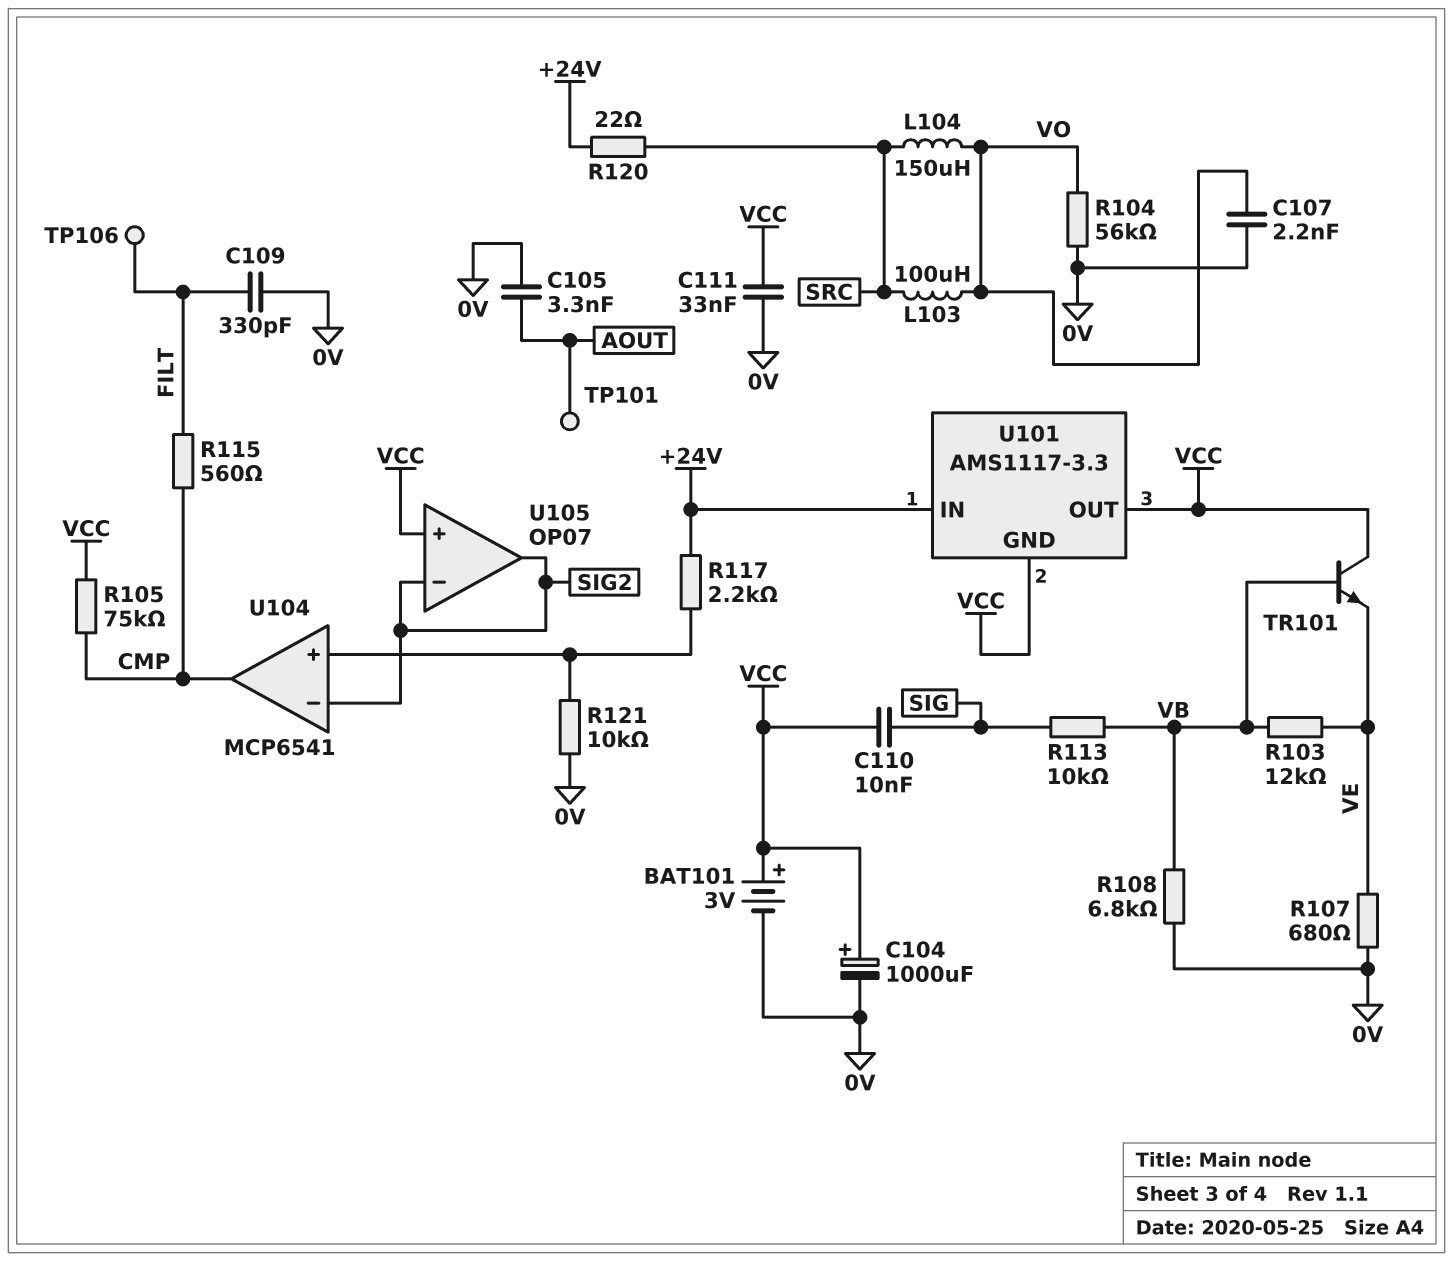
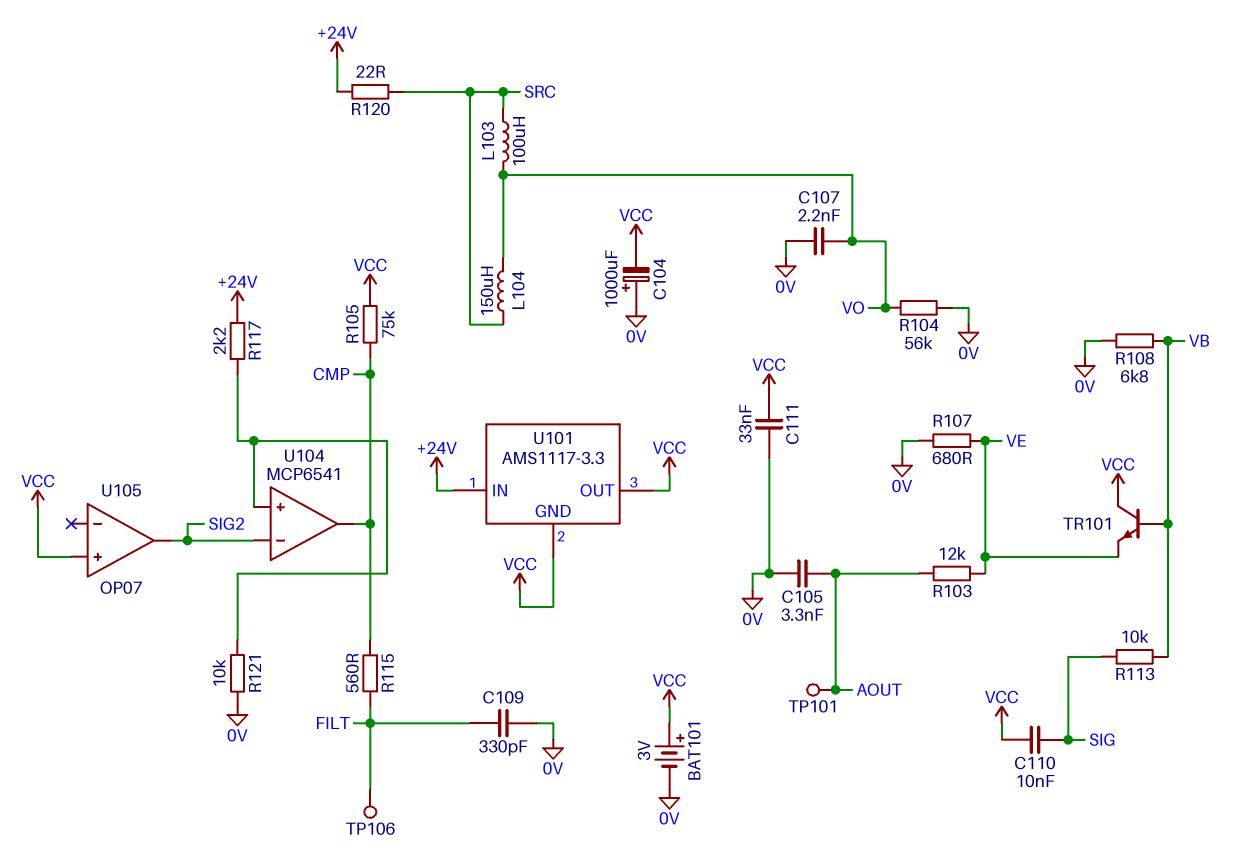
C104: 1000uF (plus VCC, minus 0V) -> 1000uF (plus 0V, minus VCC)
R103: 12k (VB, VE) -> 12k (AOUT, VE)
U105 pin in-: SIG2 -> none

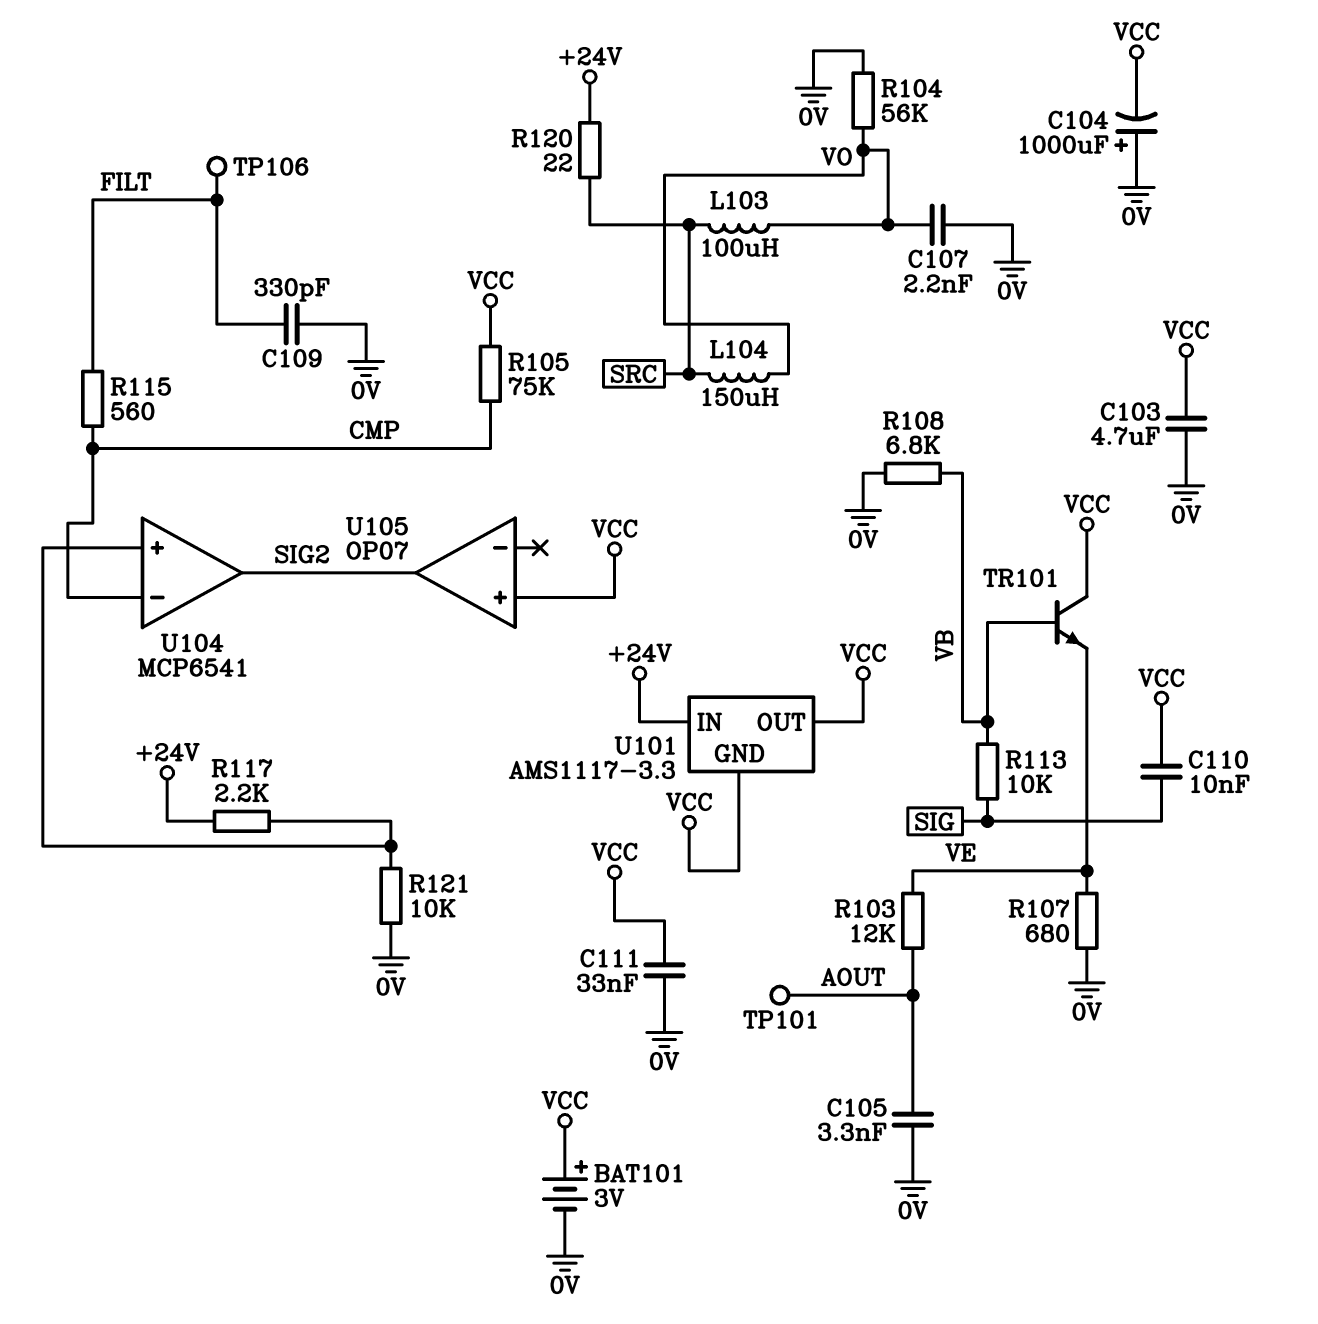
C103: none -> 4.7uF (0V, VCC)
U104 pin in-: SIG2 -> CMP
U104 pin out: CMP -> SIG2

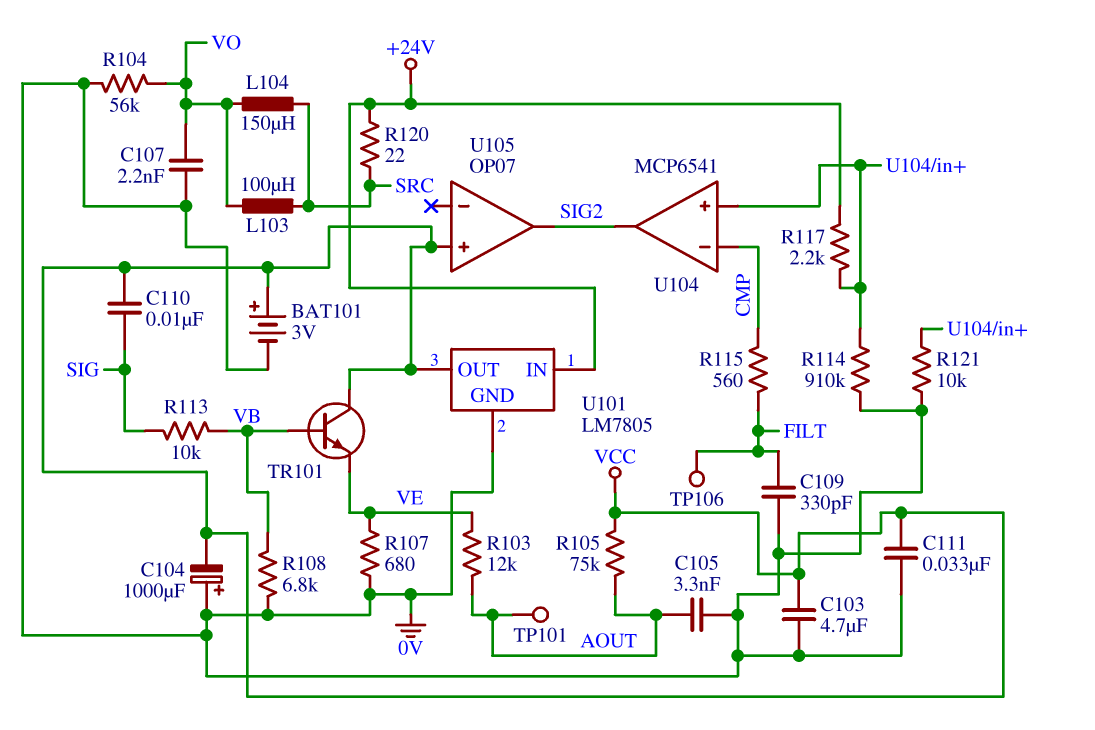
R105: 75k (CMP, VCC) -> 75k (AOUT, VCC)
R114: none -> 910k (0V, U104/in+)
U101: AMS1117-3.3 -> LM7805
U101 pin GND: VCC -> 0V

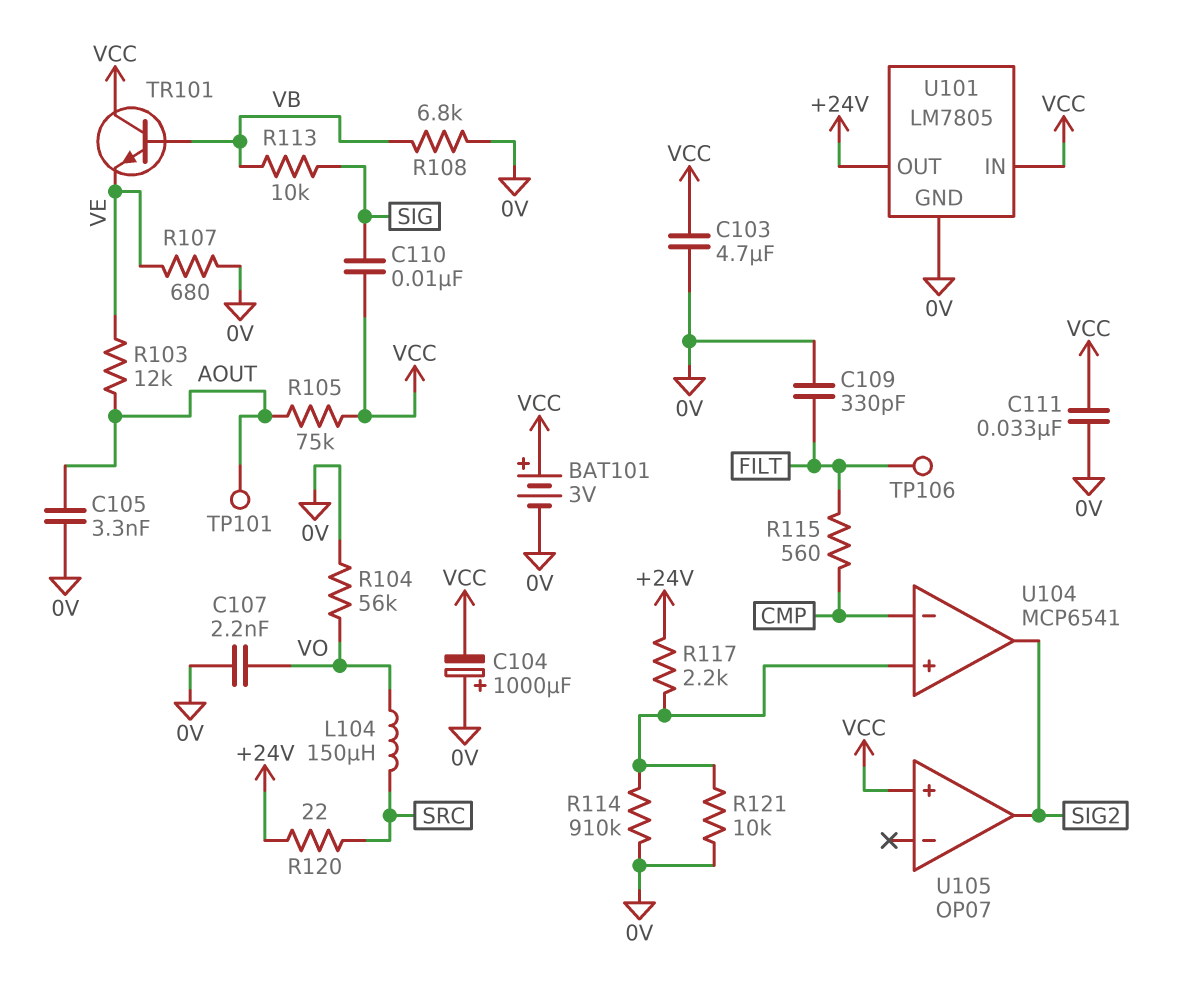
L103: 100uH (SRC, VO) -> none
U101 pin IN: +24V -> VCC
U101 pin OUT: VCC -> +24V

